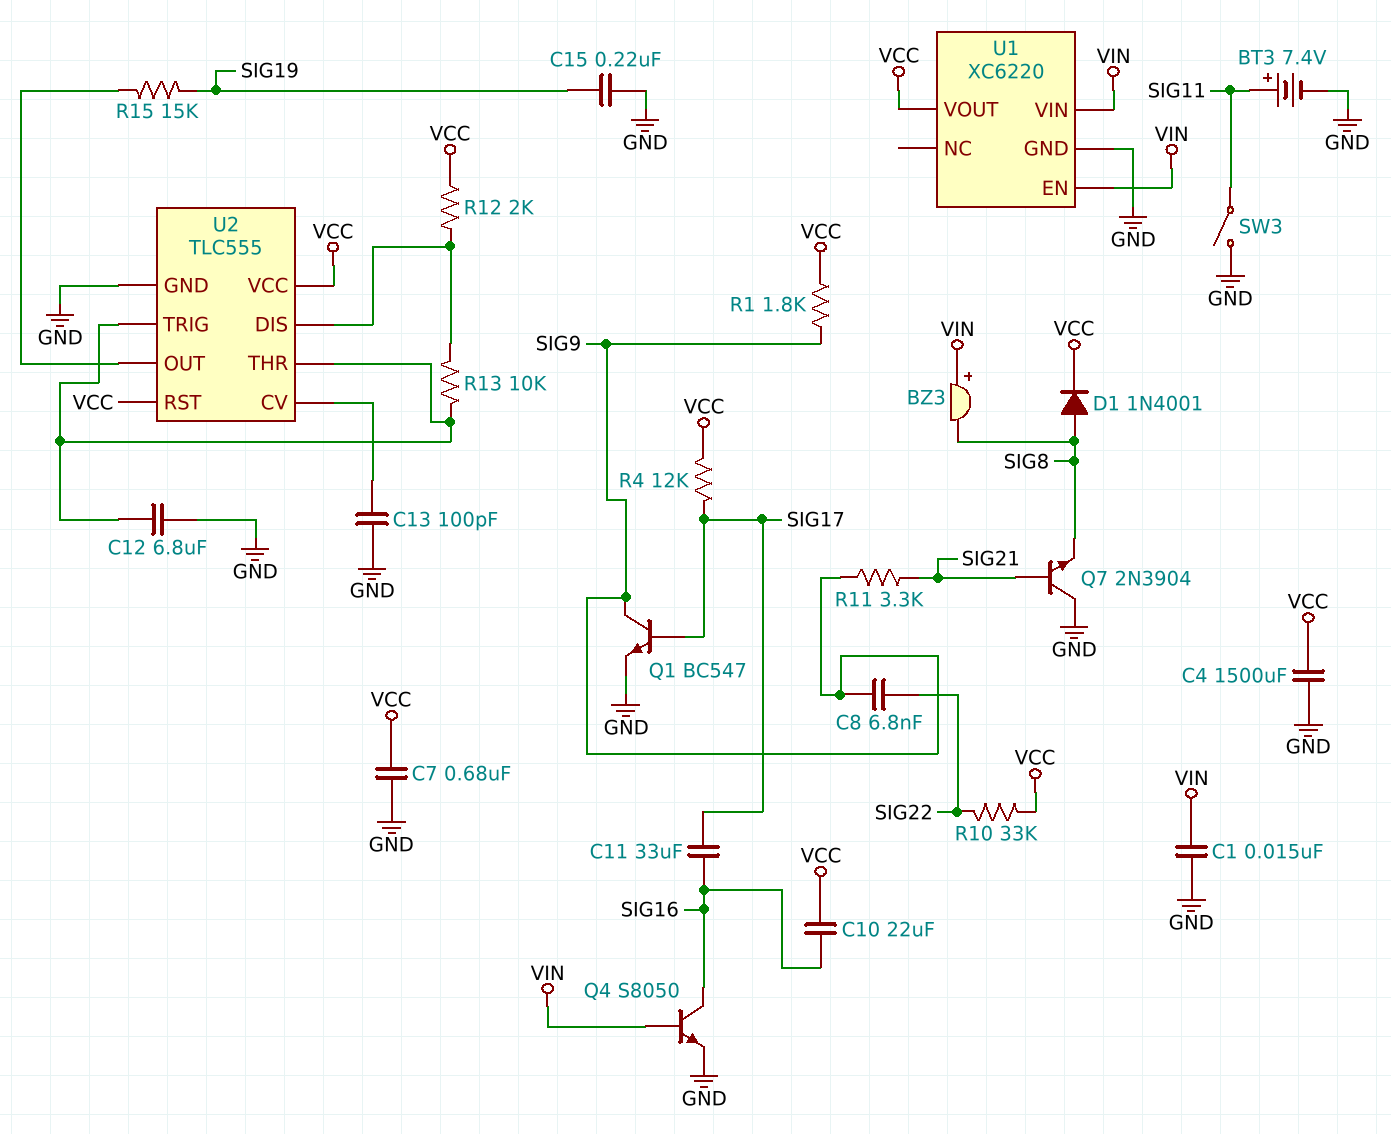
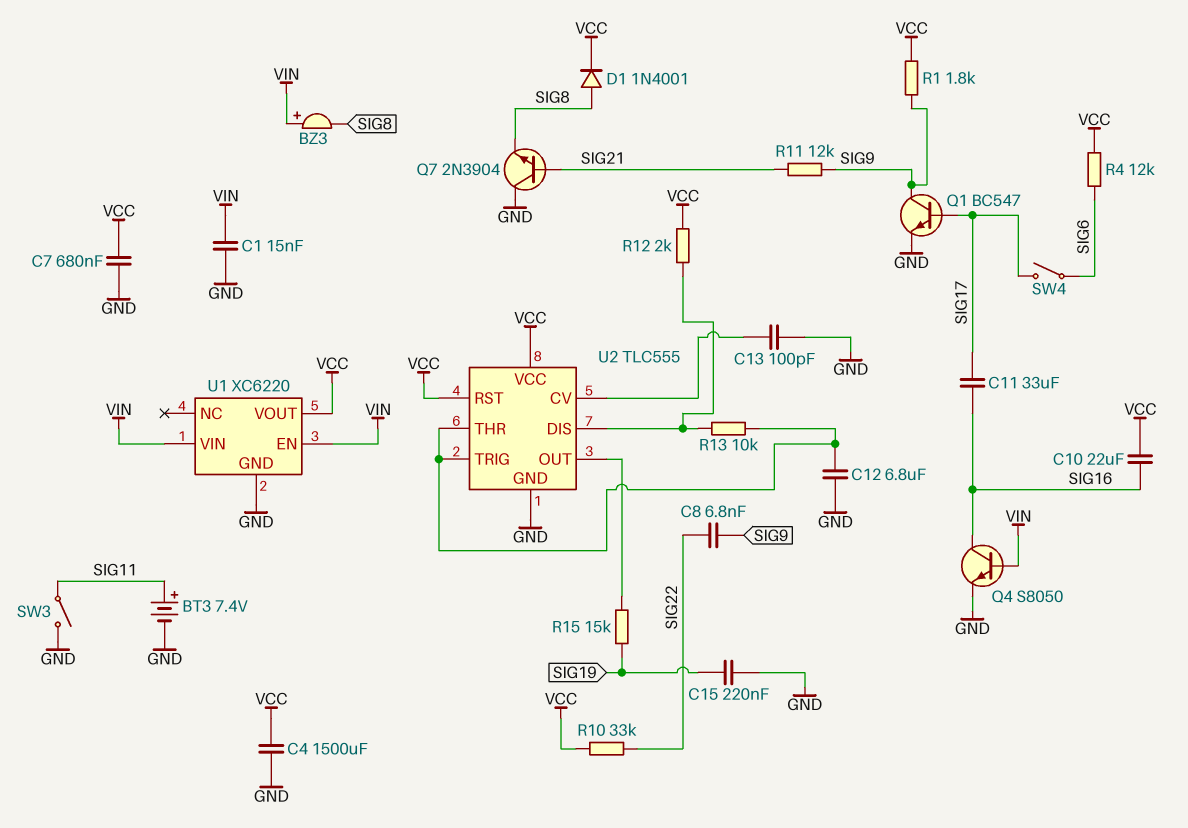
R4: 12k (SIG17, VCC) -> 12k (SIG6, VCC)
R11: 3.3k (SIG9, SIG21) -> 12k (SIG9, SIG21)
SW4: none -> switch (SIG6, SIG17)

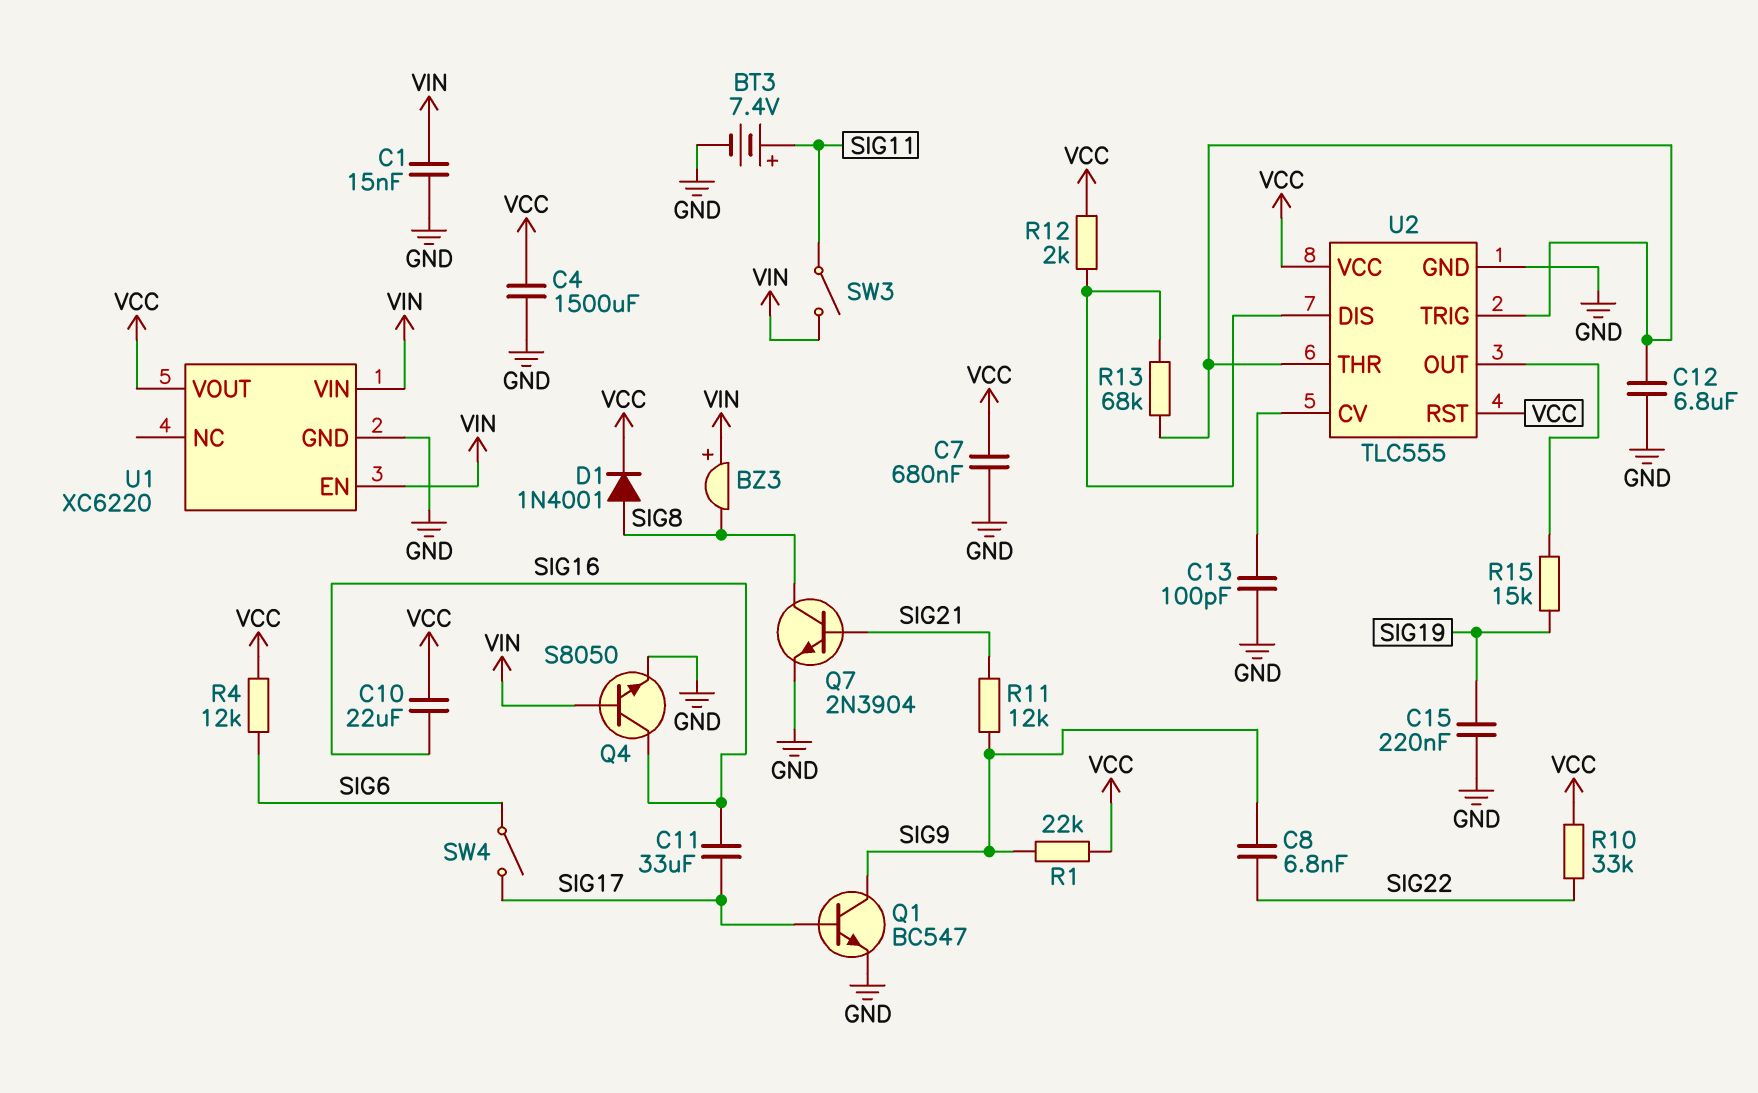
Q7: NPN 2N3904 (B SIG21, C GND, E SIG8) -> NPN 2N3904 (B SIG21, C SIG8, E GND)
R1: 1.8k (SIG9, VCC) -> 22k (SIG9, VCC)
R13: 10k (U2/DIS, U2/THR) -> 68k (U2/DIS, U2/THR)
SW3: switch (GND, SIG11) -> switch (SIG11, VIN)

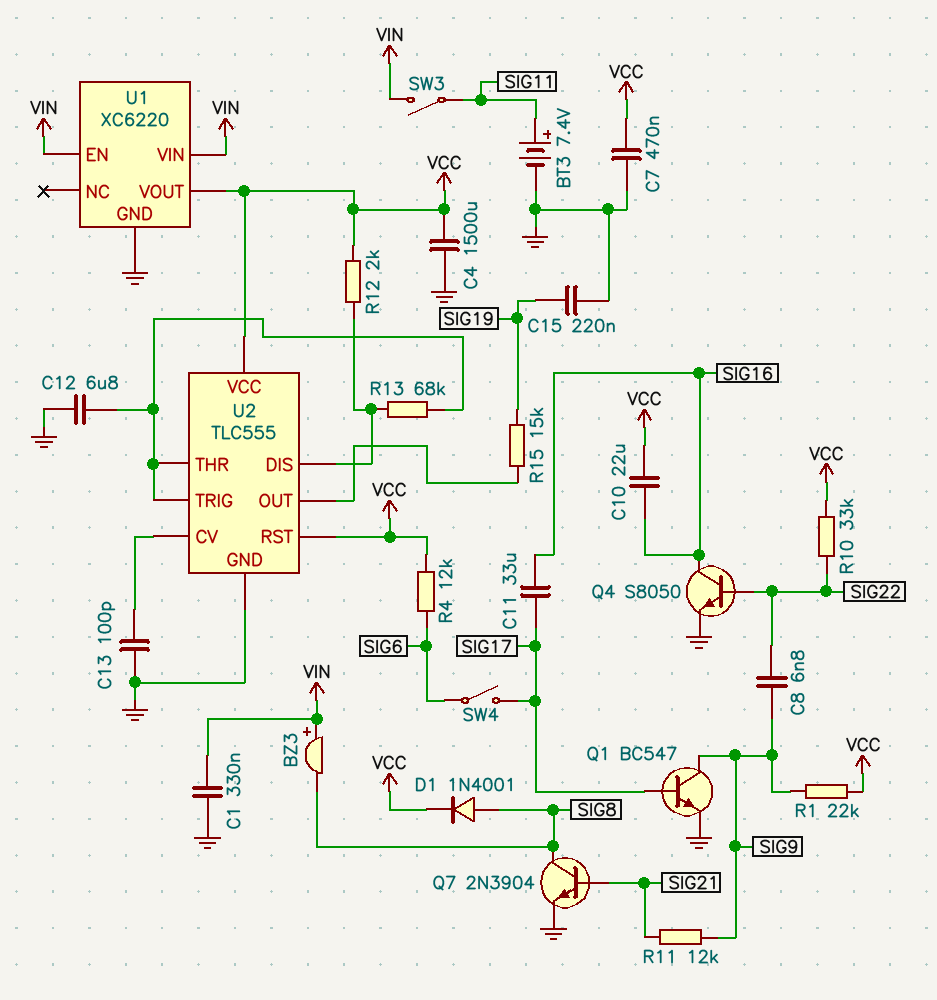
C1: 15nF (GND, VIN) -> 330nF (GND, VIN)
C7: 680nF (GND, VCC) -> 470nF (GND, VCC)
Q4: NPN S8050 (B VIN, C SIG16, E GND) -> NPN S8050 (B SIG22, C SIG16, E GND)

